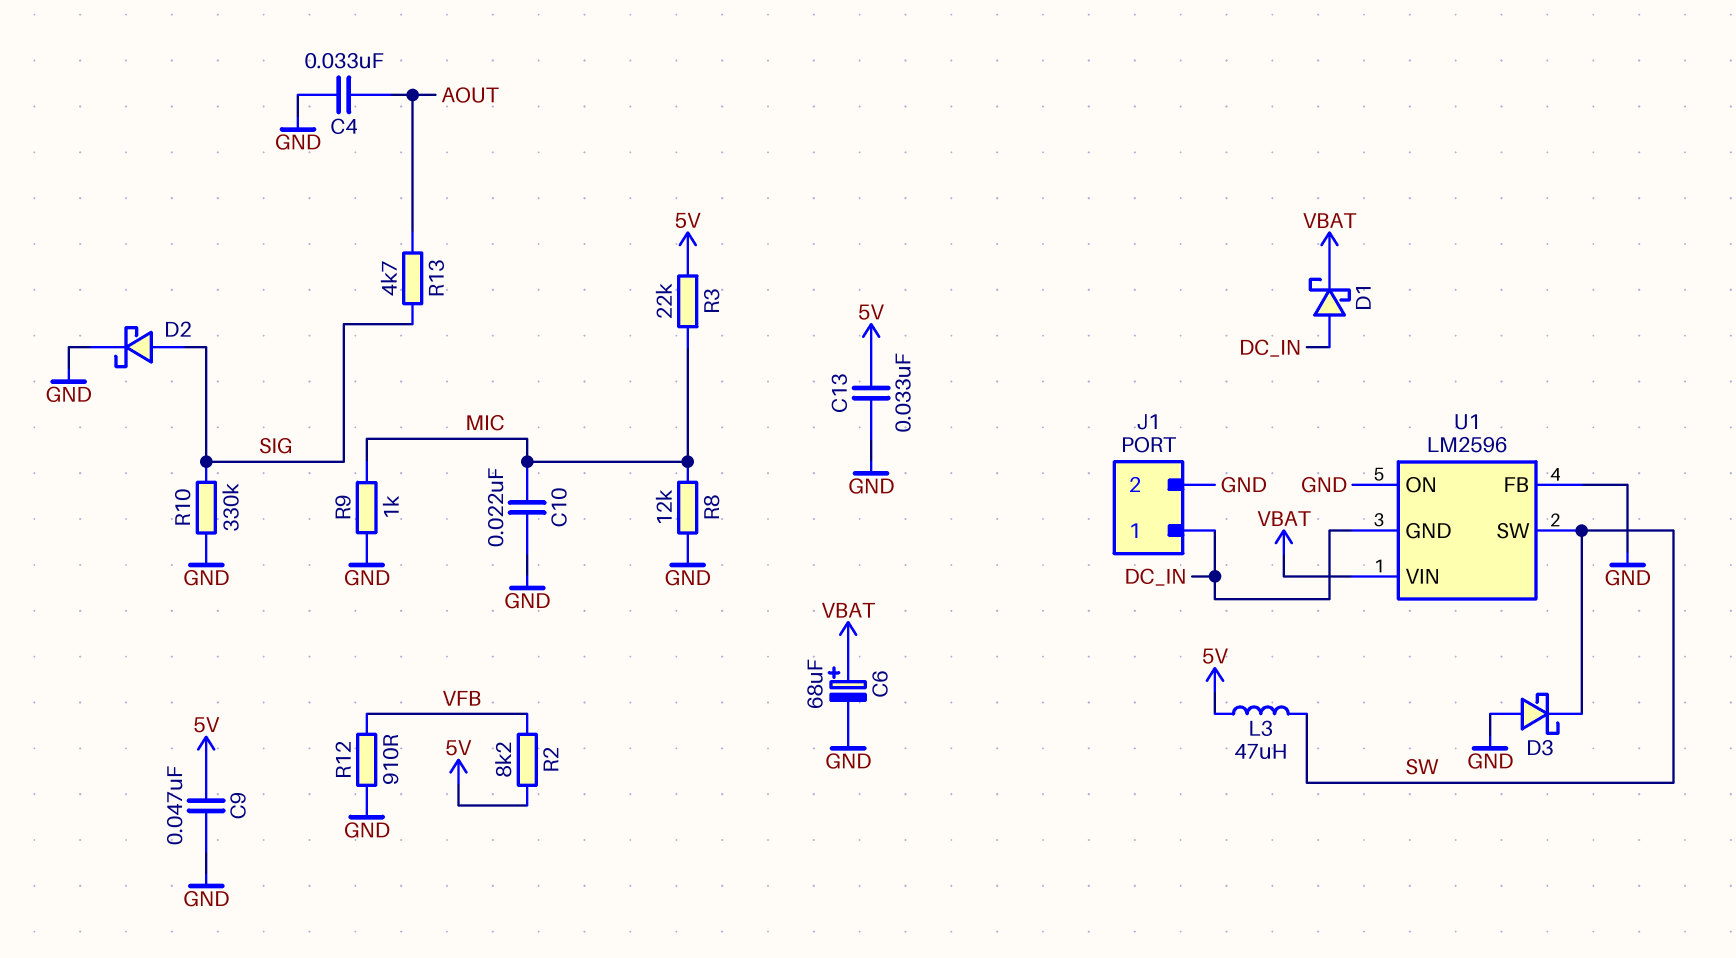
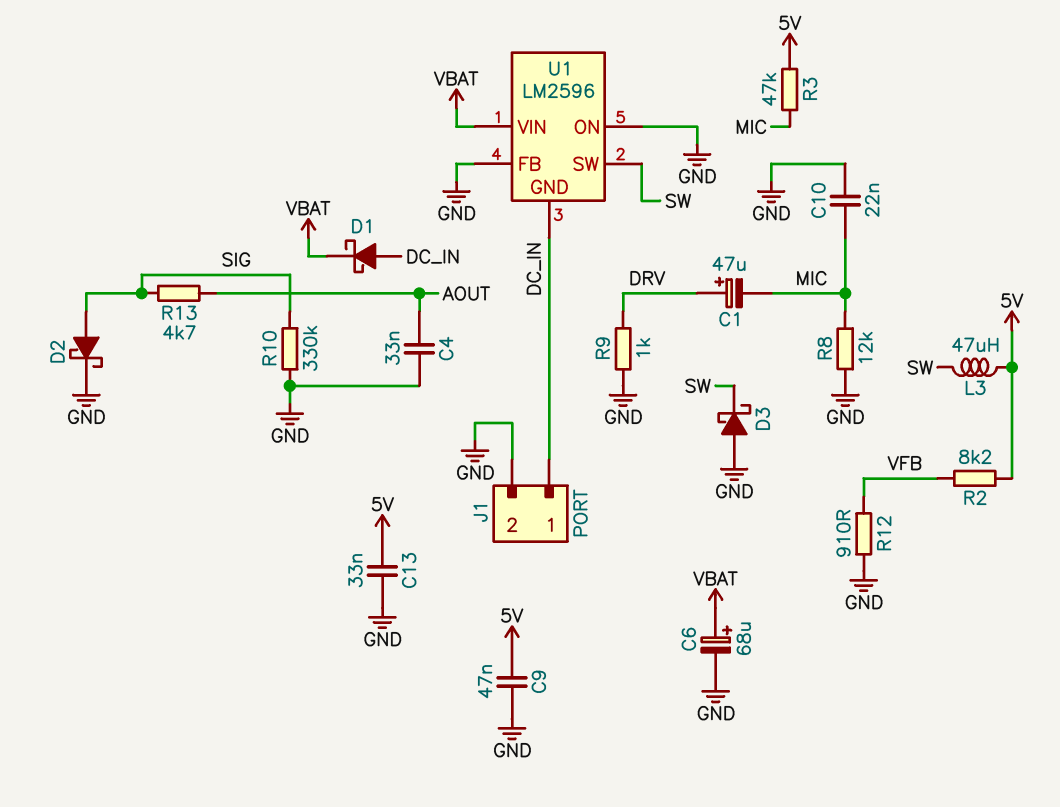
C1: none -> 47uF (plus DRV, minus MIC)
R3: 22k (5V, MIC) -> 47k (5V, MIC)
R9: 1k (GND, MIC) -> 1k (DRV, GND)

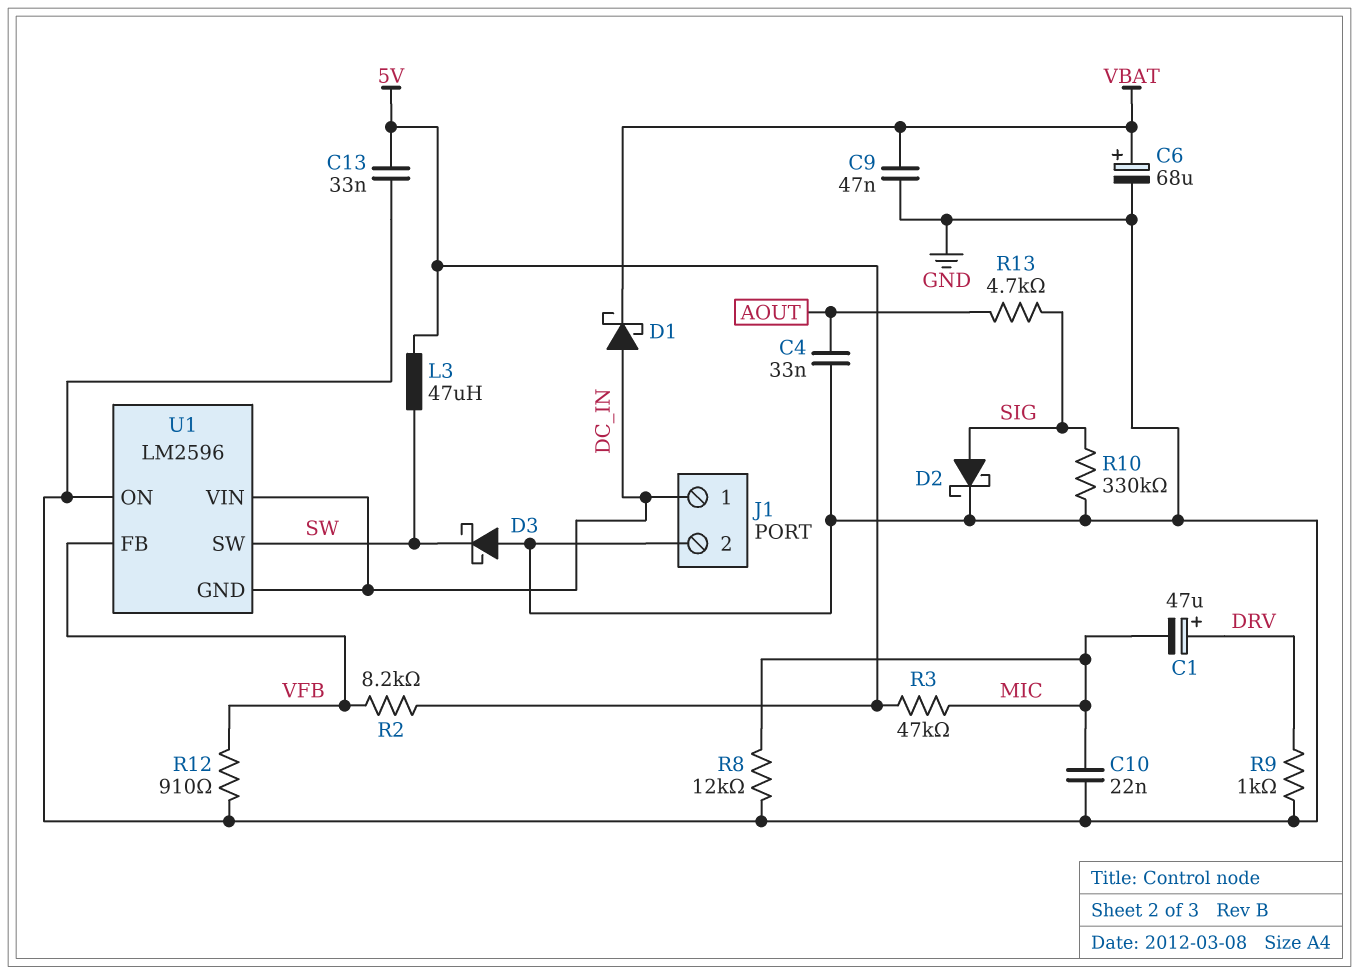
C9: 47nF (5V, GND) -> 47nF (GND, VBAT)
U1 pin FB: GND -> VFB
U1 pin VIN: VBAT -> DC_IN

